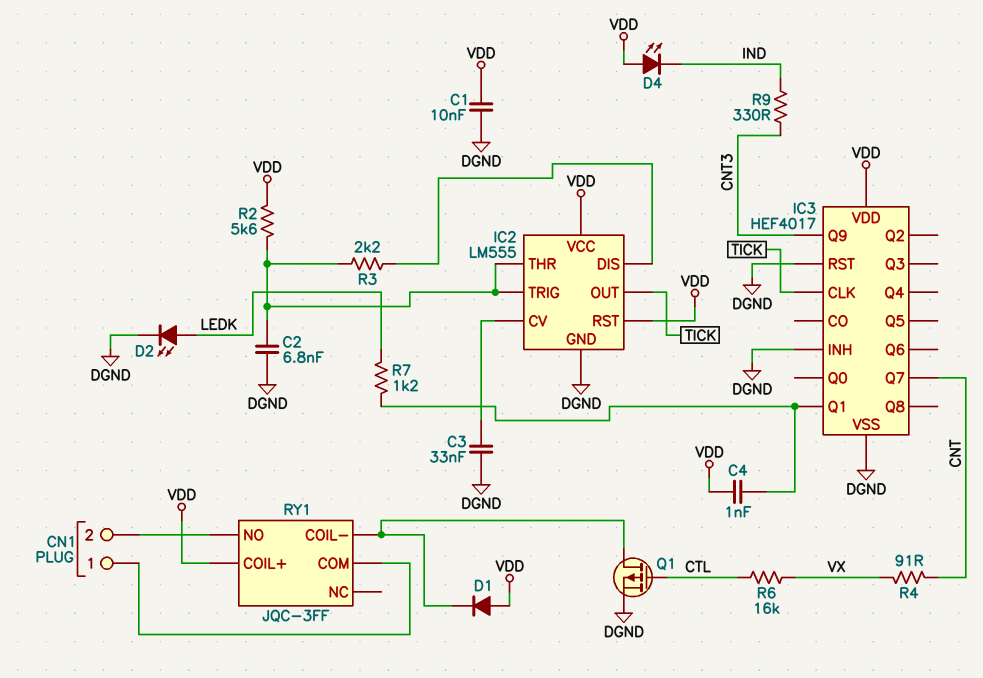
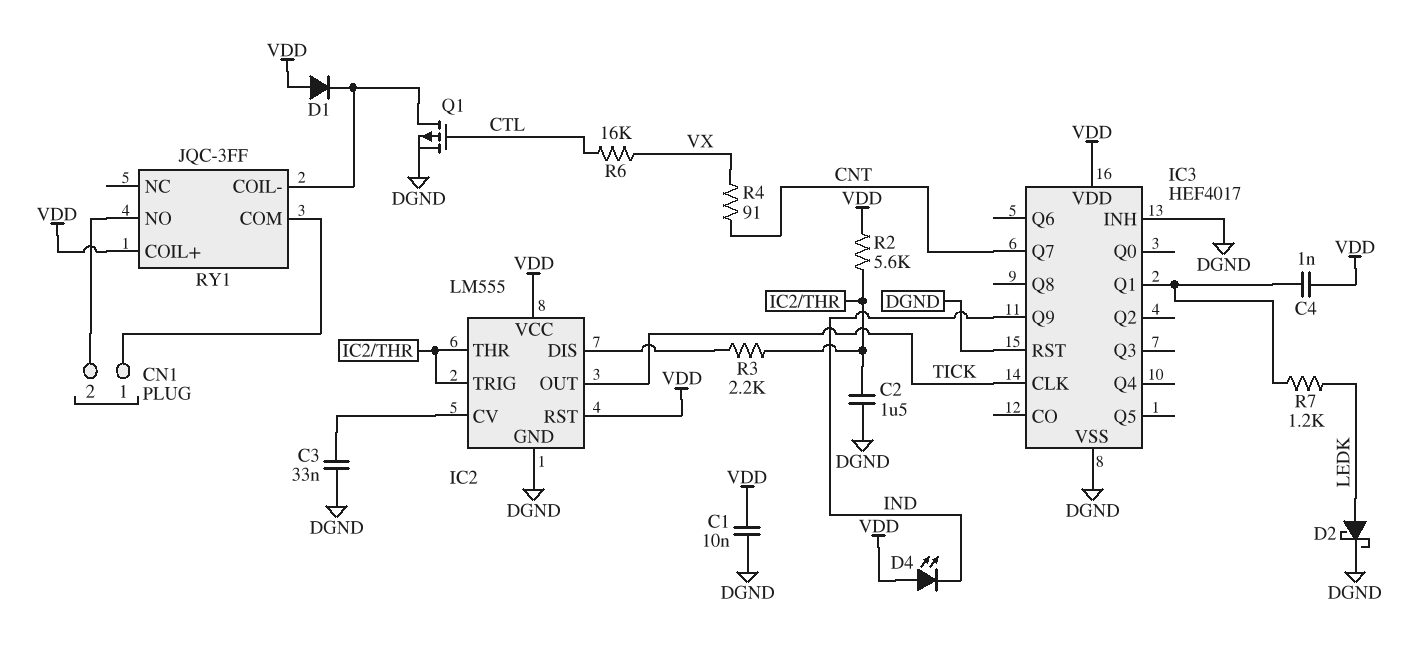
C2: 6.8nF (DGND, IC2/THR) -> 1.5uF (DGND, IC2/THR)
D2: LED (A LEDK, K DGND) -> schottky (A LEDK, K DGND)
IC3 pin Q9: CNT3 -> IND
R9: 330 (CNT3, IND) -> none

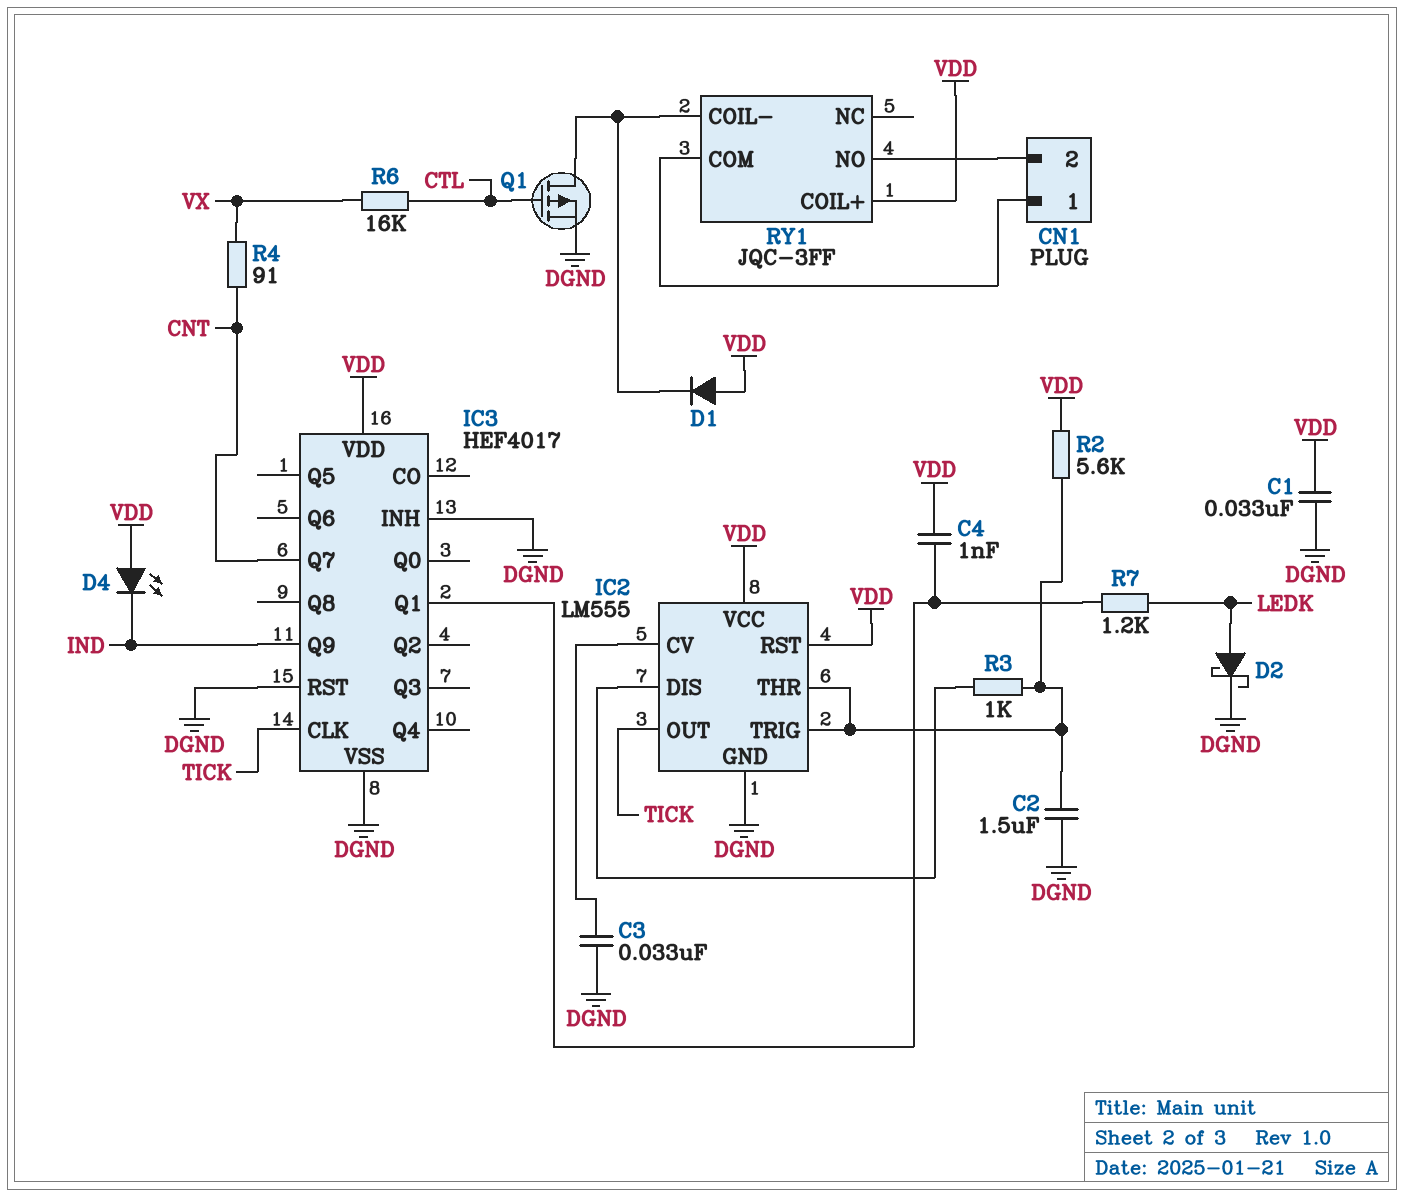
C1: 10nF (DGND, VDD) -> 33nF (DGND, VDD)
R3: 2.2k (IC2/DIS, IC2/THR) -> 1k (IC2/DIS, IC2/THR)

